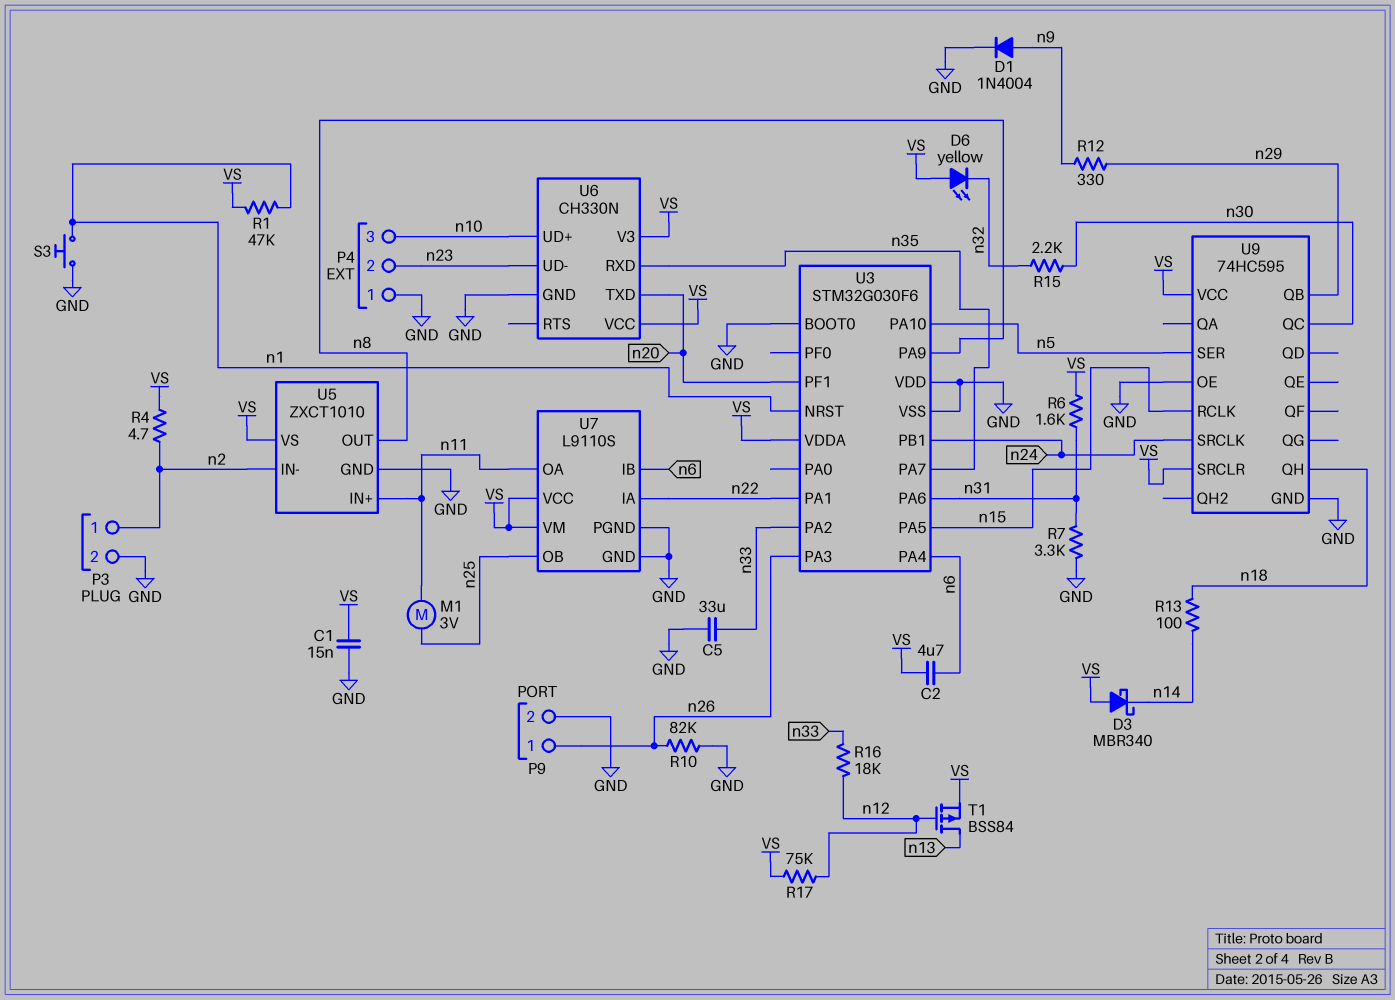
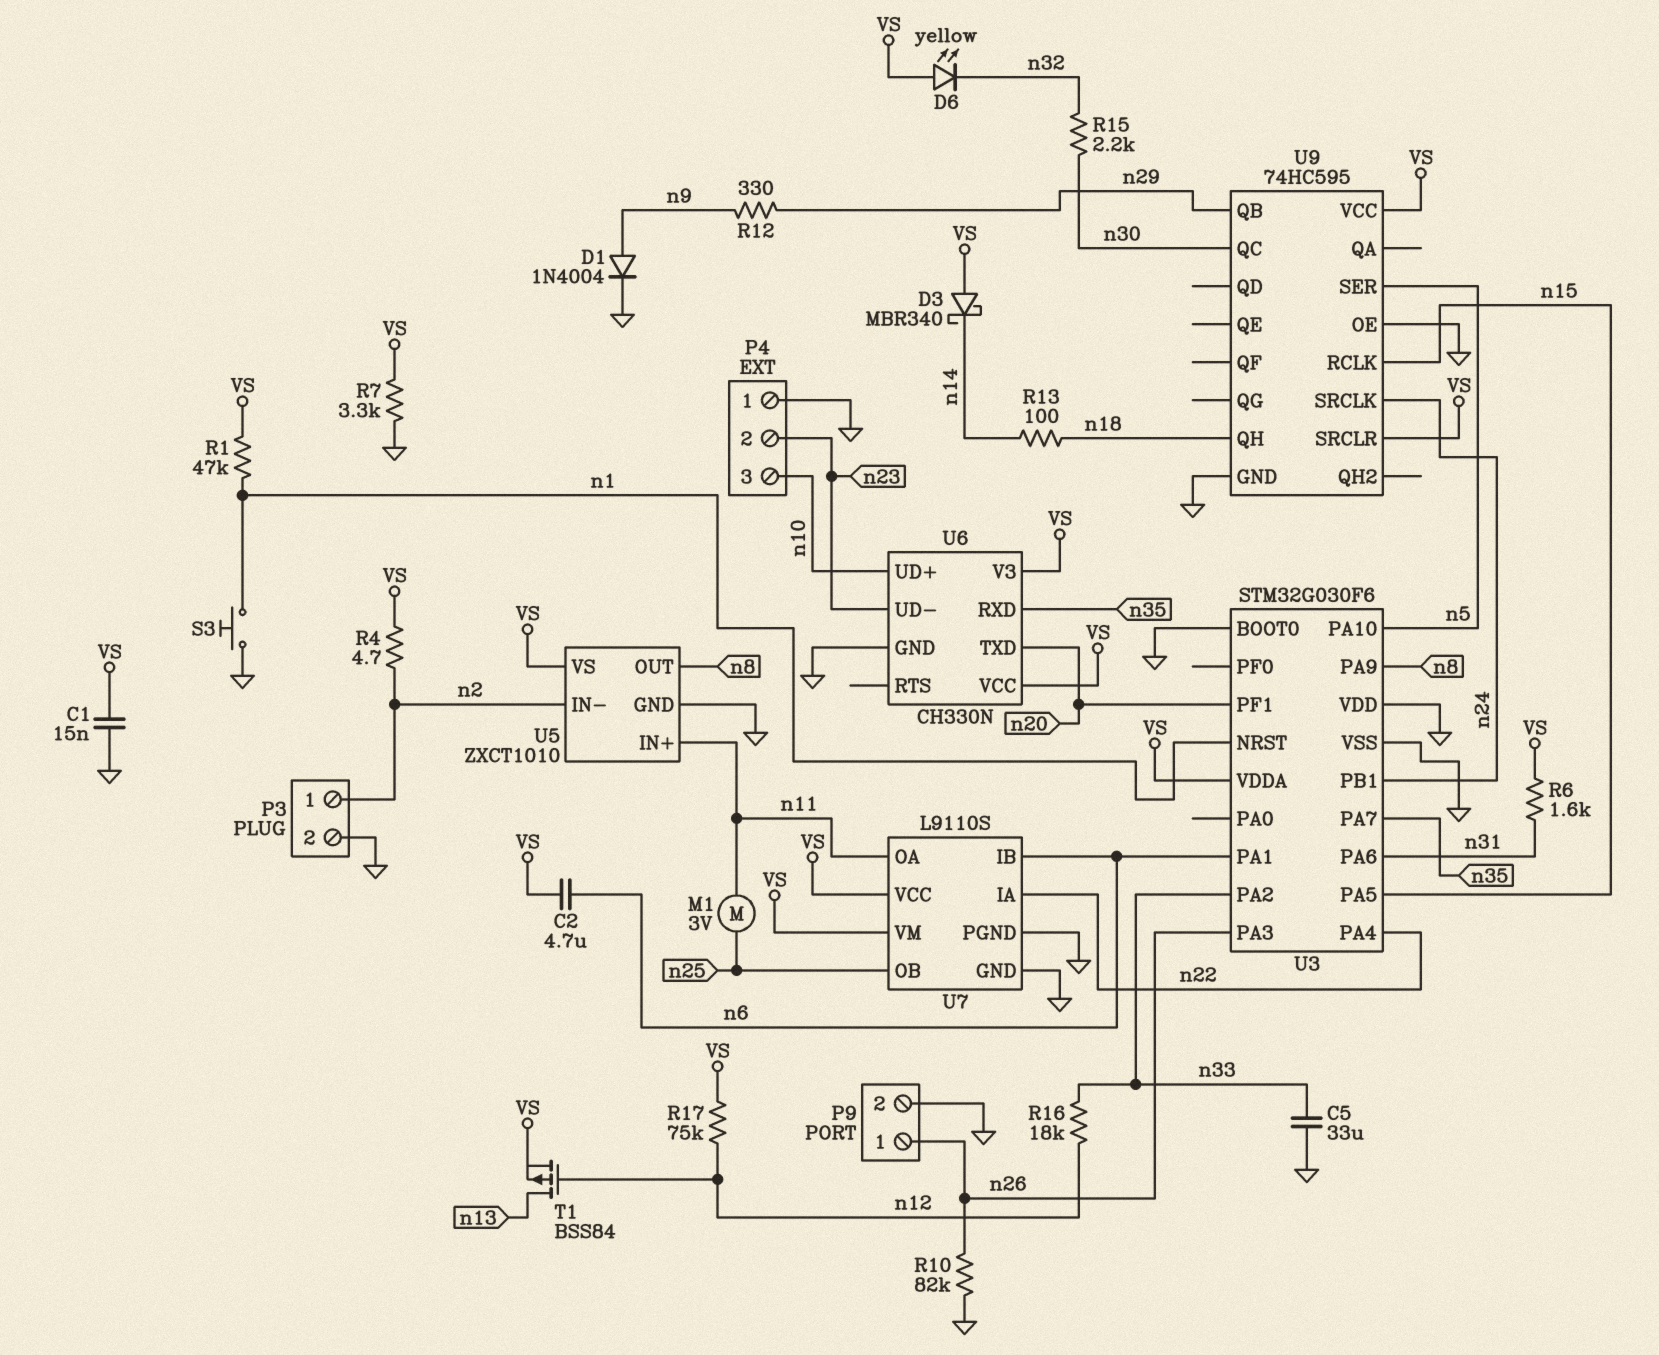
R7: 3.3k (GND, n31) -> 3.3k (GND, VS)
U3 pin PA1: n22 -> n6
U3 pin PA4: n6 -> n22

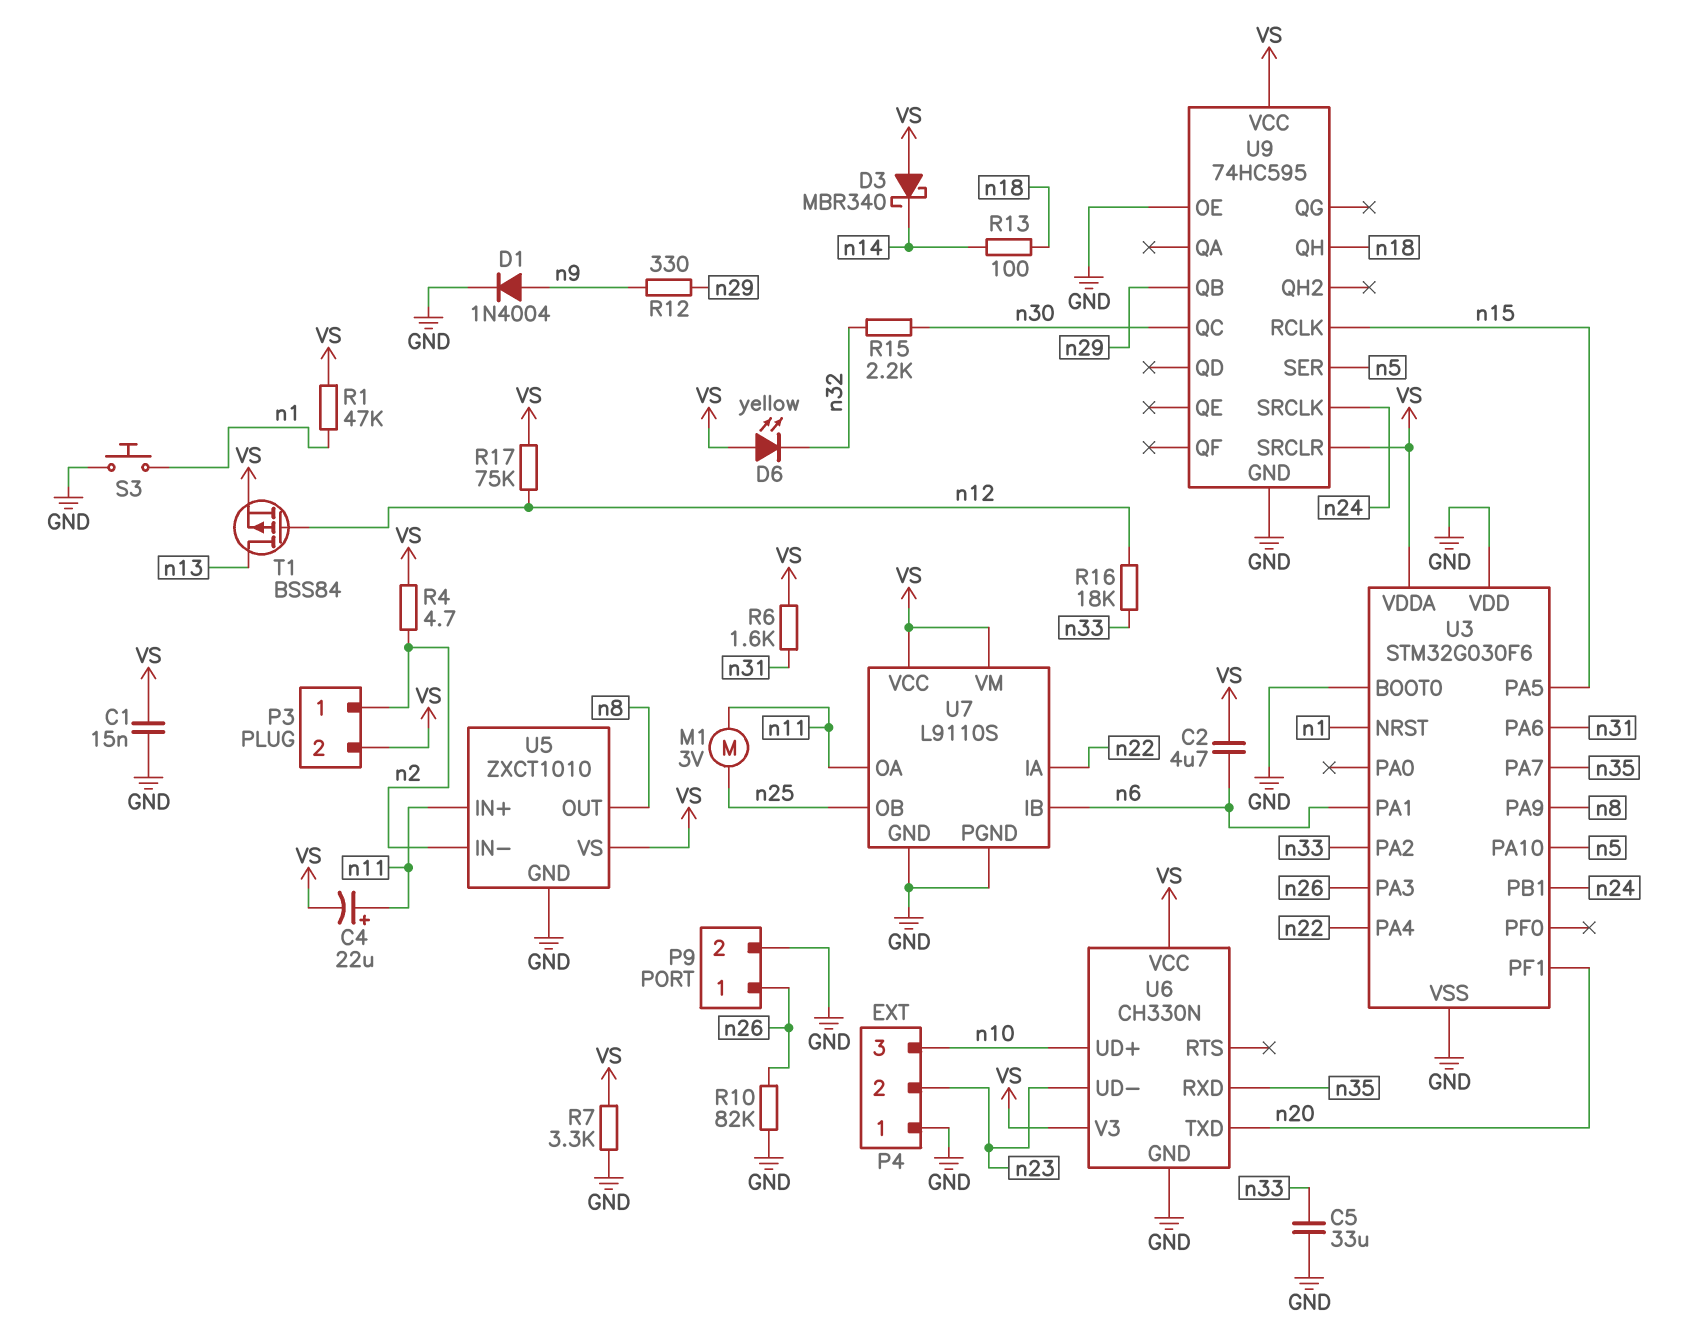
C4: none -> 22uF (plus n11, minus VS)
P3 pin 2: GND -> VS

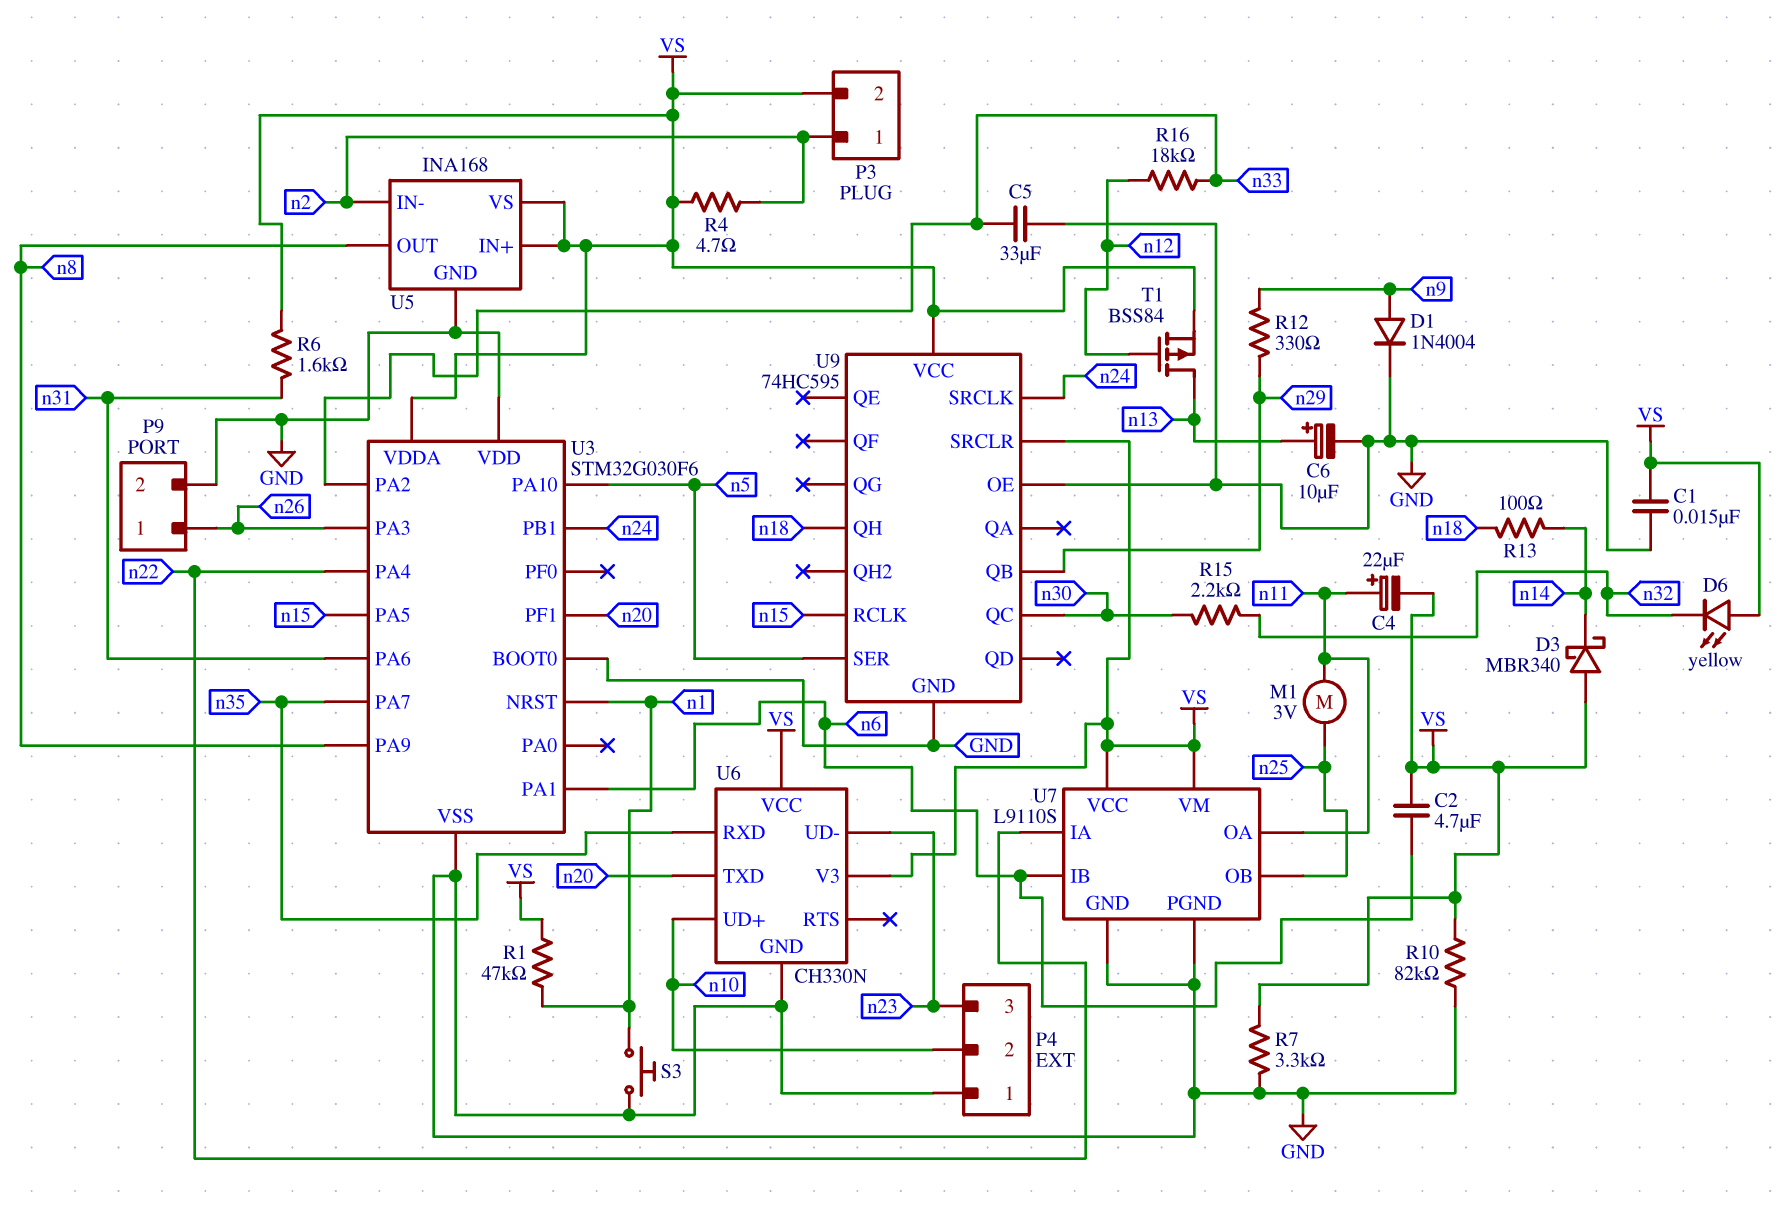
C6: none -> 10uF (plus n13, minus GND)
P4 pin 2: n23 -> n10
P4 pin 3: n10 -> n23
R10: 82k (GND, n26) -> 82k (GND, VS)
R17: 75k (VS, n12) -> none
U5: ZXCT1010 -> INA168
U5 pin IN+: n11 -> VS

